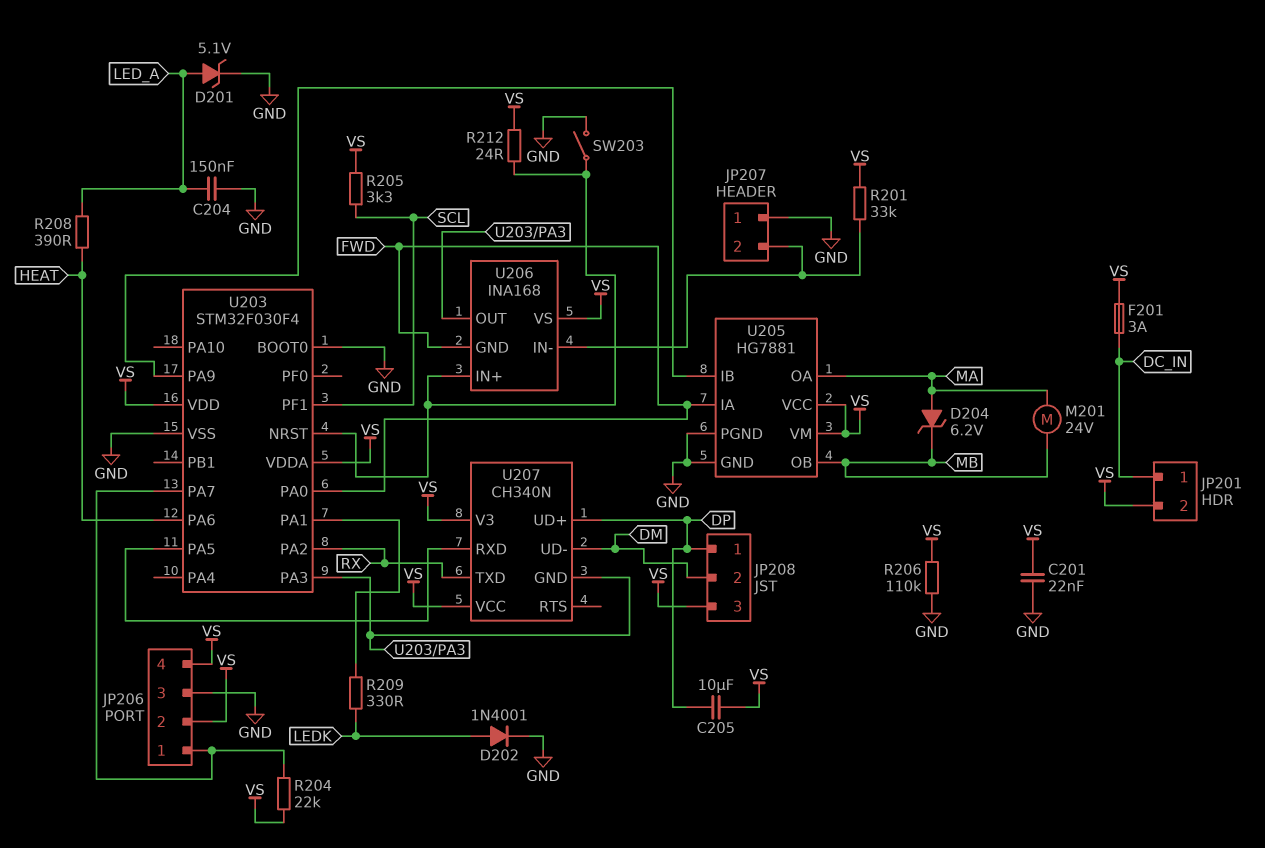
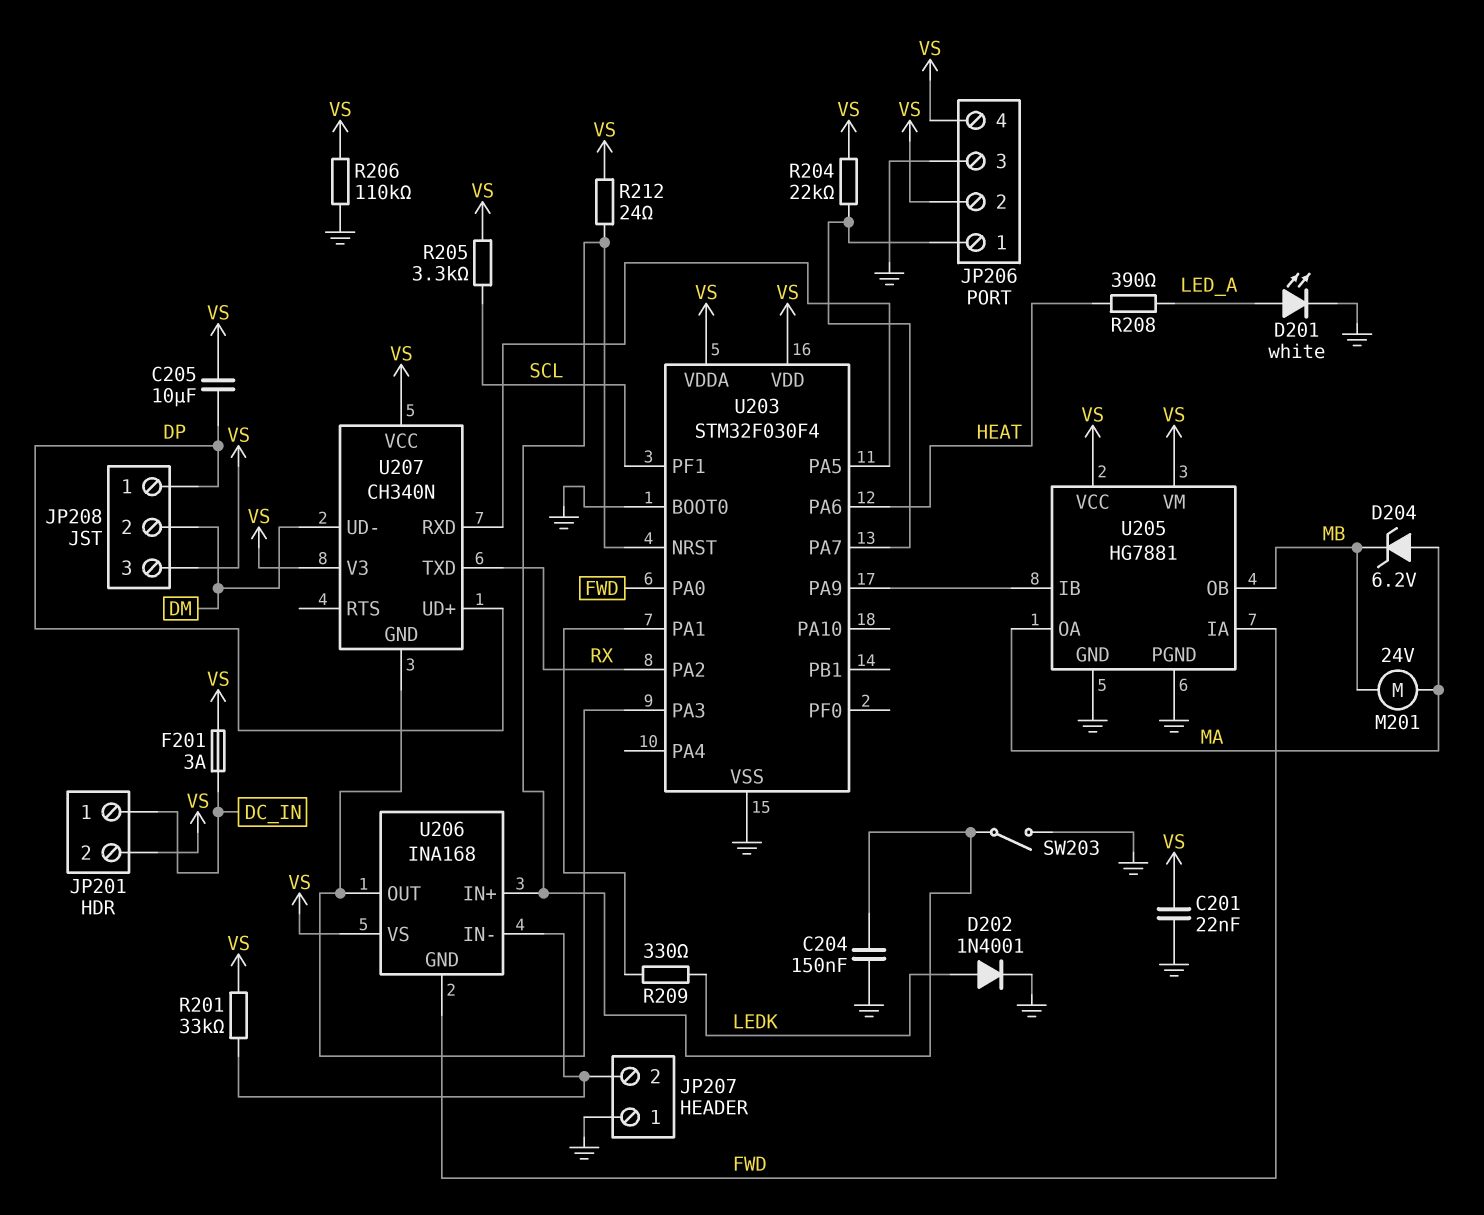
C204: 150nF (GND, LED_A) -> 150nF (GND, U203/NRST)
D201: zener 5.1V (A LED_A, K GND) -> LED white (A LED_A, K GND)

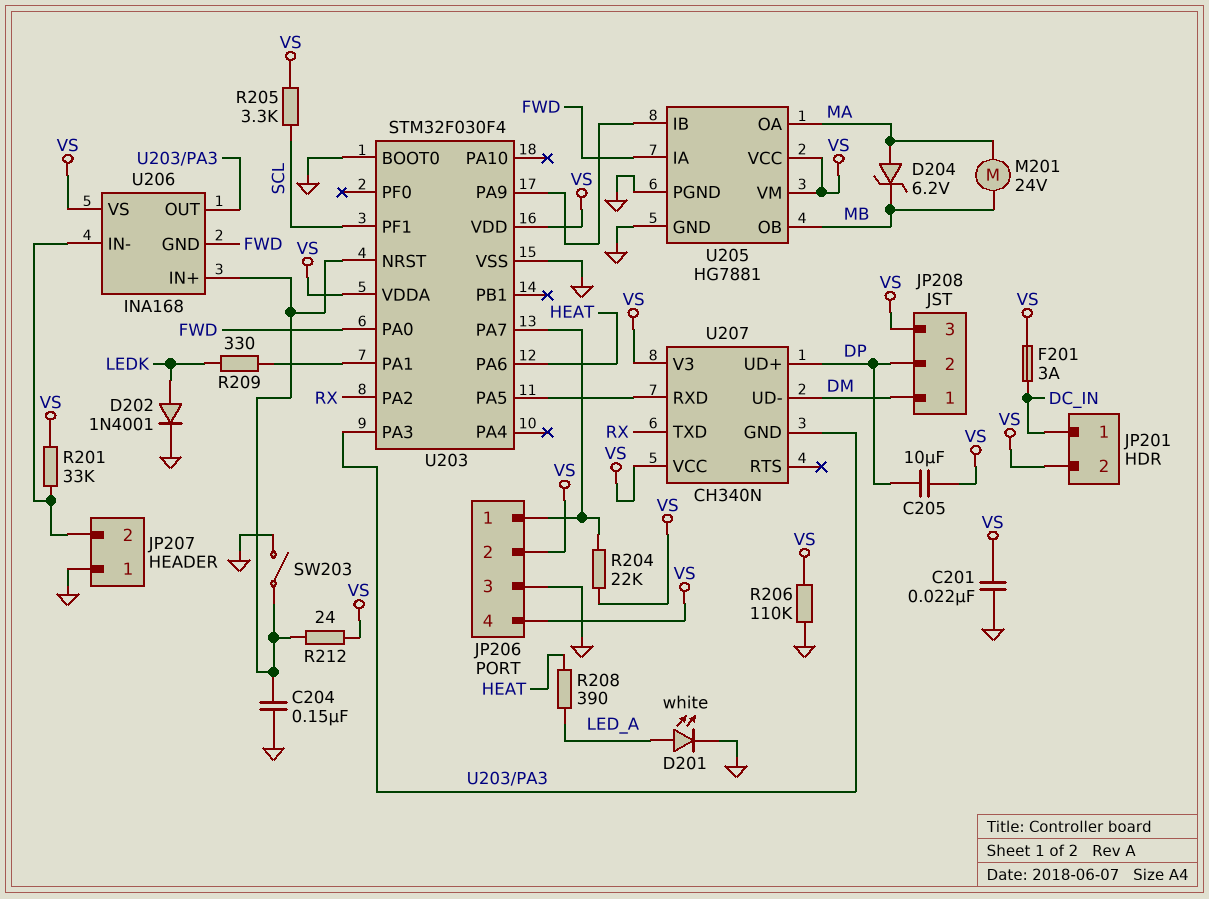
JP208 pin 1: DP -> DM
JP208 pin 2: DM -> DP

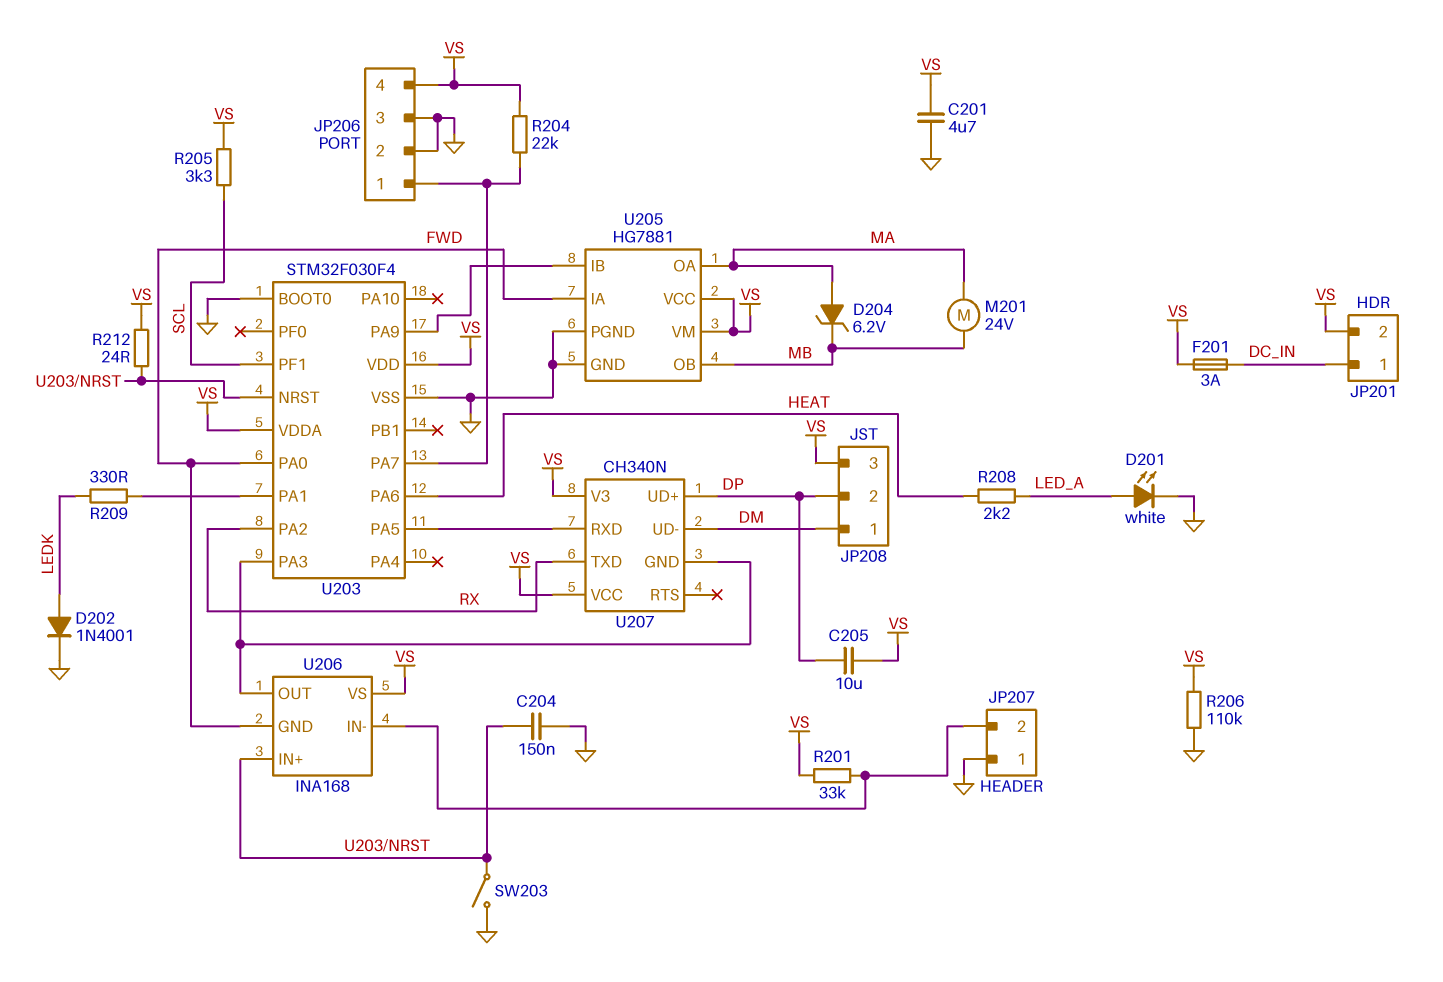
C201: 22nF (GND, VS) -> 4.7uF (GND, VS)
JP206 pin 2: VS -> GND
R208: 390 (HEAT, LED_A) -> 2.2k (HEAT, LED_A)

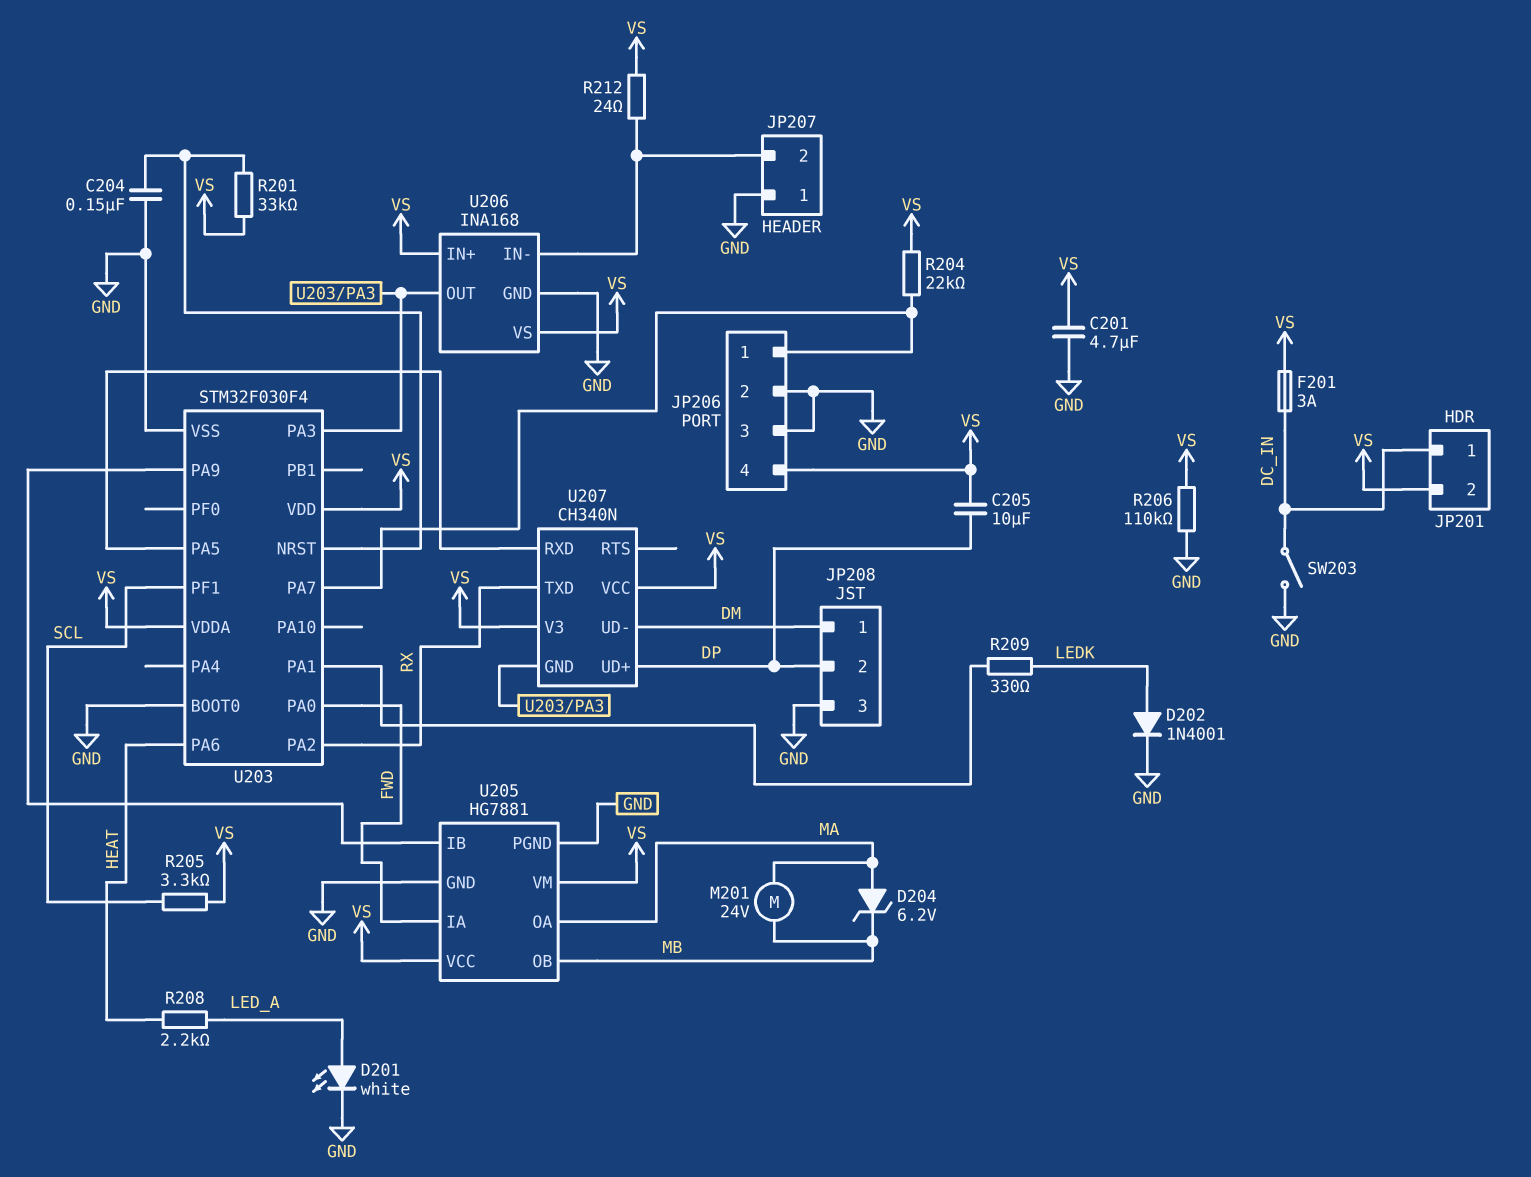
JP208 pin 3: VS -> GND
R201: 33k (JP207/2, VS) -> 33k (U203/NRST, VS)
R212: 24 (U203/NRST, VS) -> 24 (JP207/2, VS)
SW203: switch (GND, U203/NRST) -> switch (DC_IN, GND)
U206 pin GND: FWD -> GND
U206 pin IN+: U203/NRST -> VS

